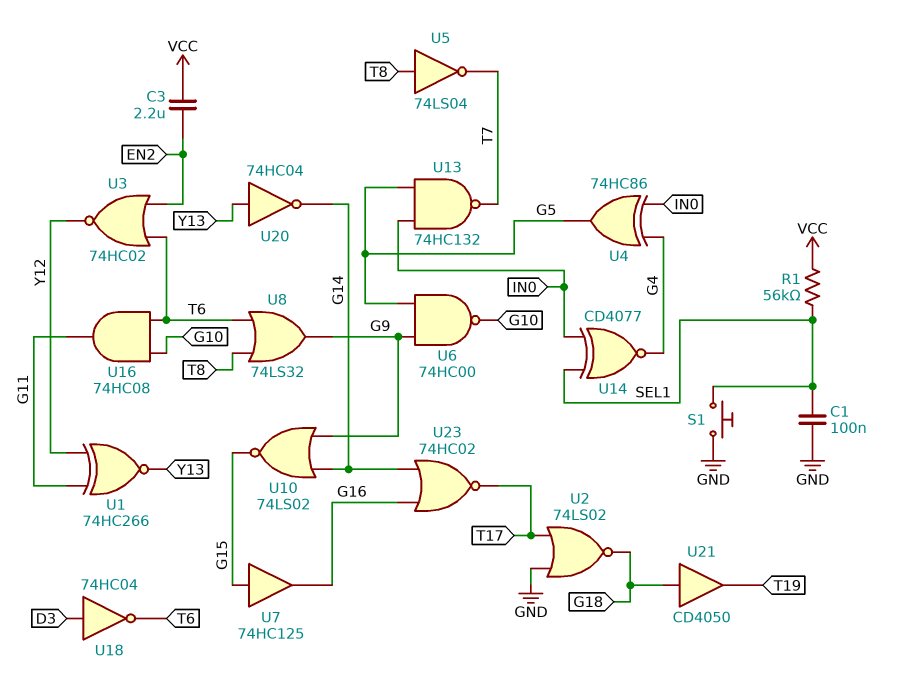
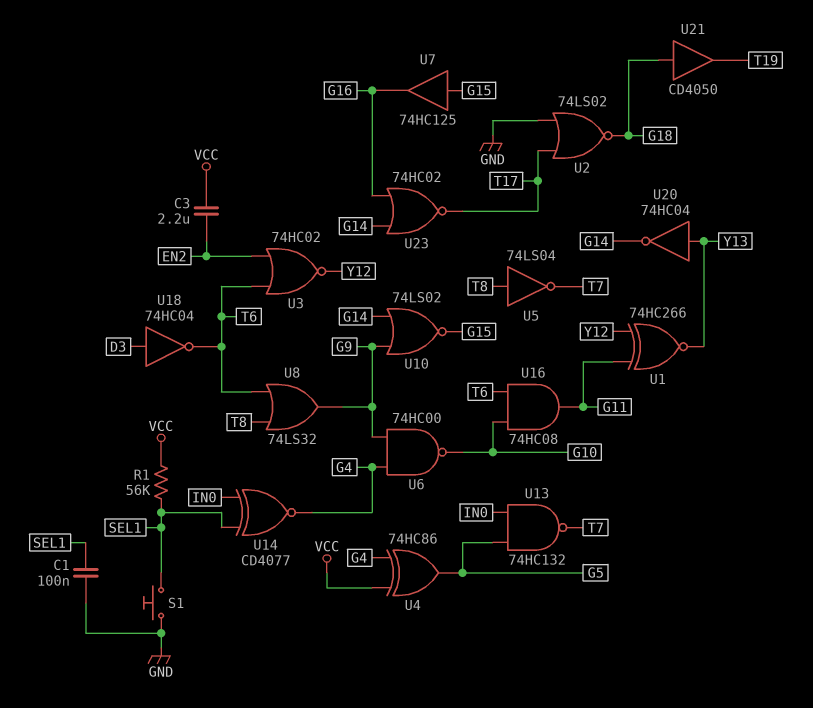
U4: XOR 74HC86 (in G4, in IN0, out G5) -> XOR 74HC86 (in G4, in VCC, out G5)
U6: NAND 74HC00 (in G5, in G9, out G10) -> NAND 74HC00 (in G4, in G9, out G10)

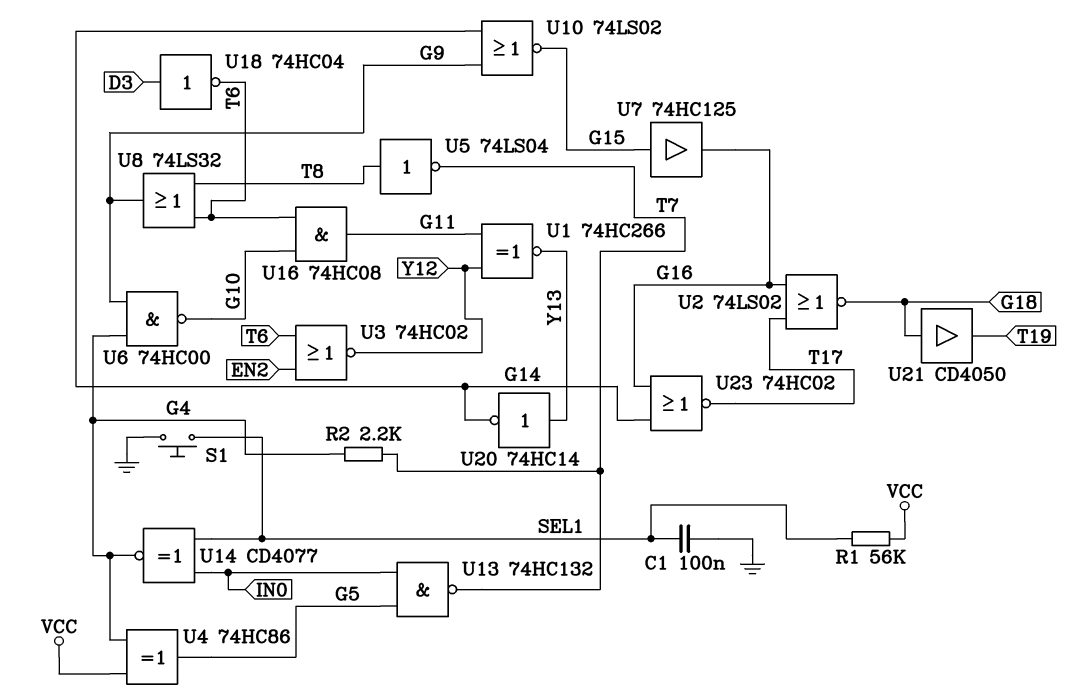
C3: 2.2uF (EN2, VCC) -> none
R2: none -> 2.2k (G4, T7)
U2: NOR 74LS02 (in GND, in T17, out G18) -> NOR 74LS02 (in G16, in T17, out G18)
U20: NOT 74HC04 (in Y13, out G14) -> NOT 74HC14 (in Y13, out G14)

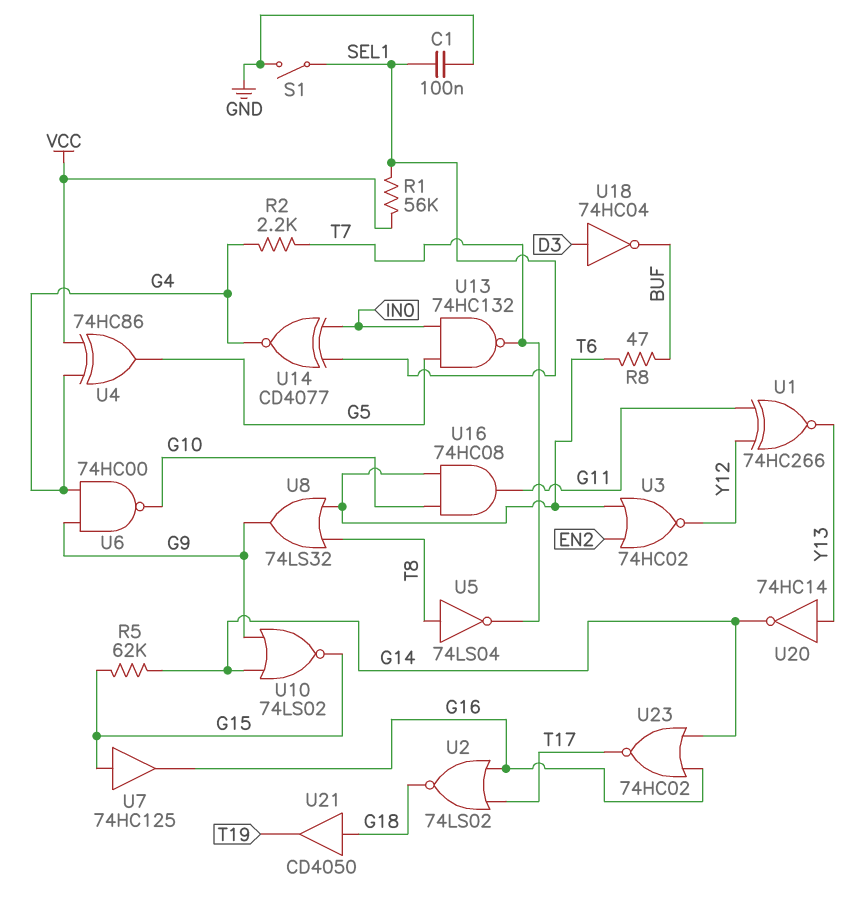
R5: none -> 62k (G14, G15)
R8: none -> 47 (BUF, T6)
S1: button (GND, SEL1) -> switch (GND, SEL1)
U18: NOT 74HC04 (in D3, out T6) -> NOT 74HC04 (in D3, out BUF)

